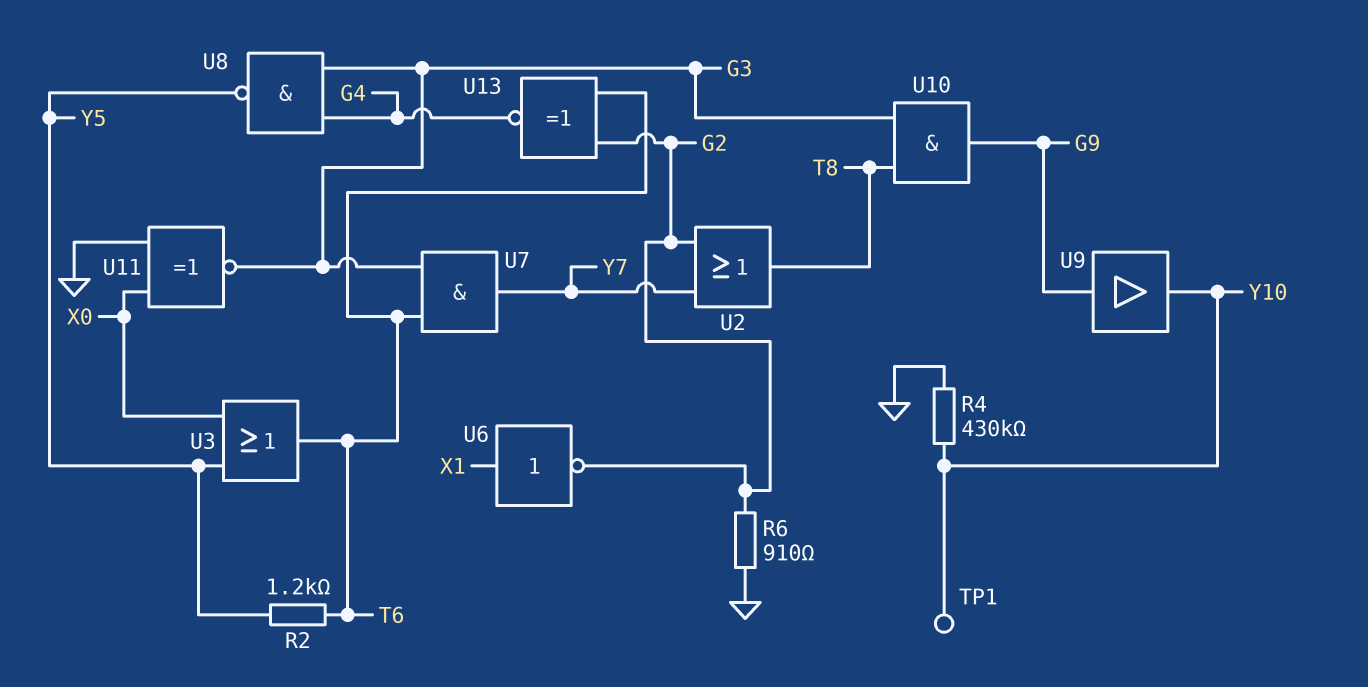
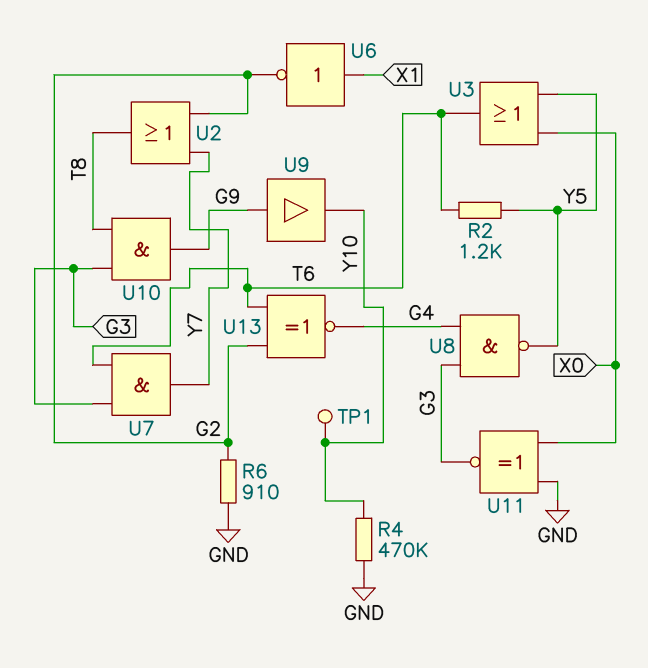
R4: 430k (GND, Y10) -> 470k (GND, Y10)

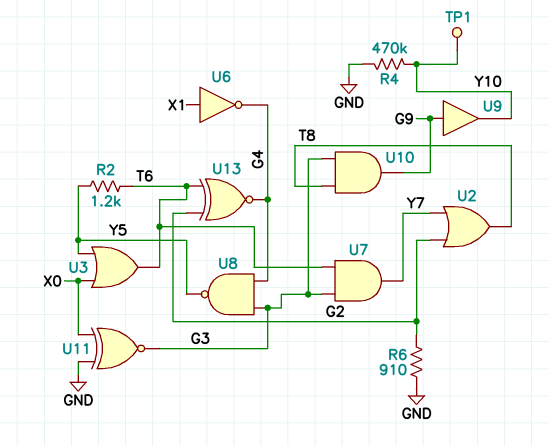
U6: NOT (in X1, out G2) -> NOT (in X1, out G4)

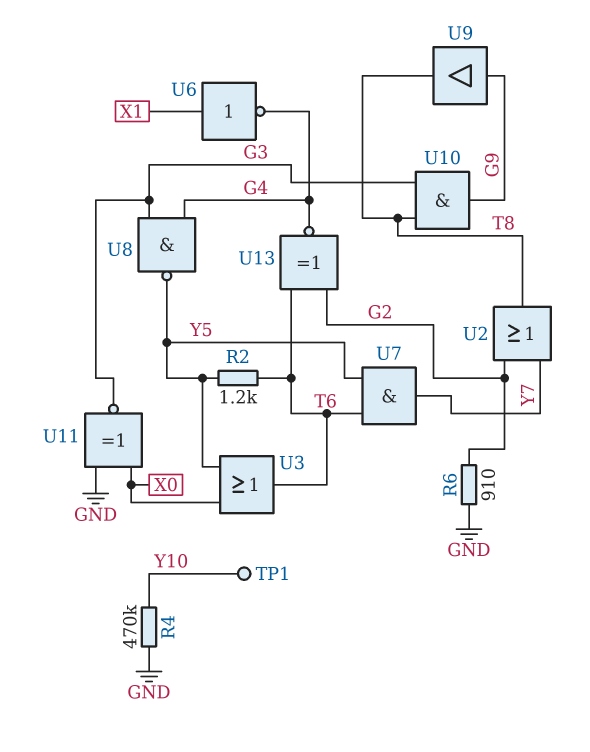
U7: AND (in G3, in T6, out Y7) -> AND (in T6, in Y5, out Y7)
U9: buffer (in G9, out Y10) -> buffer (in G9, out T8)

